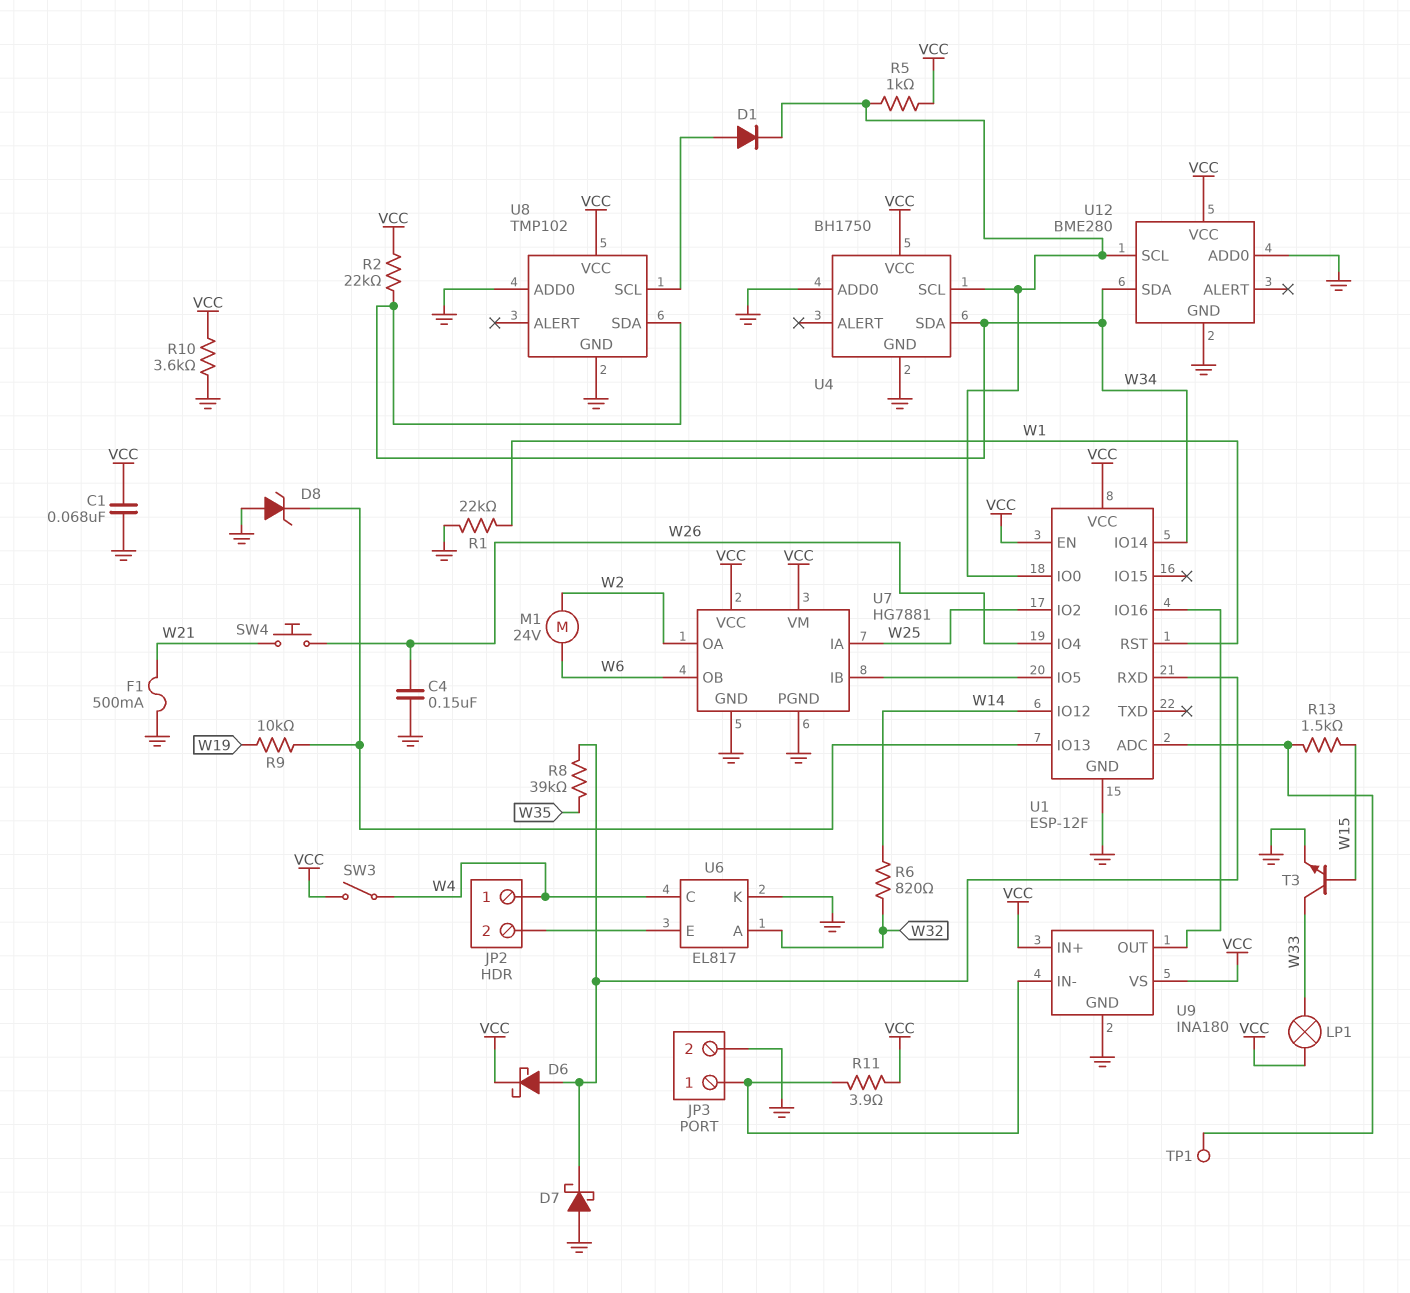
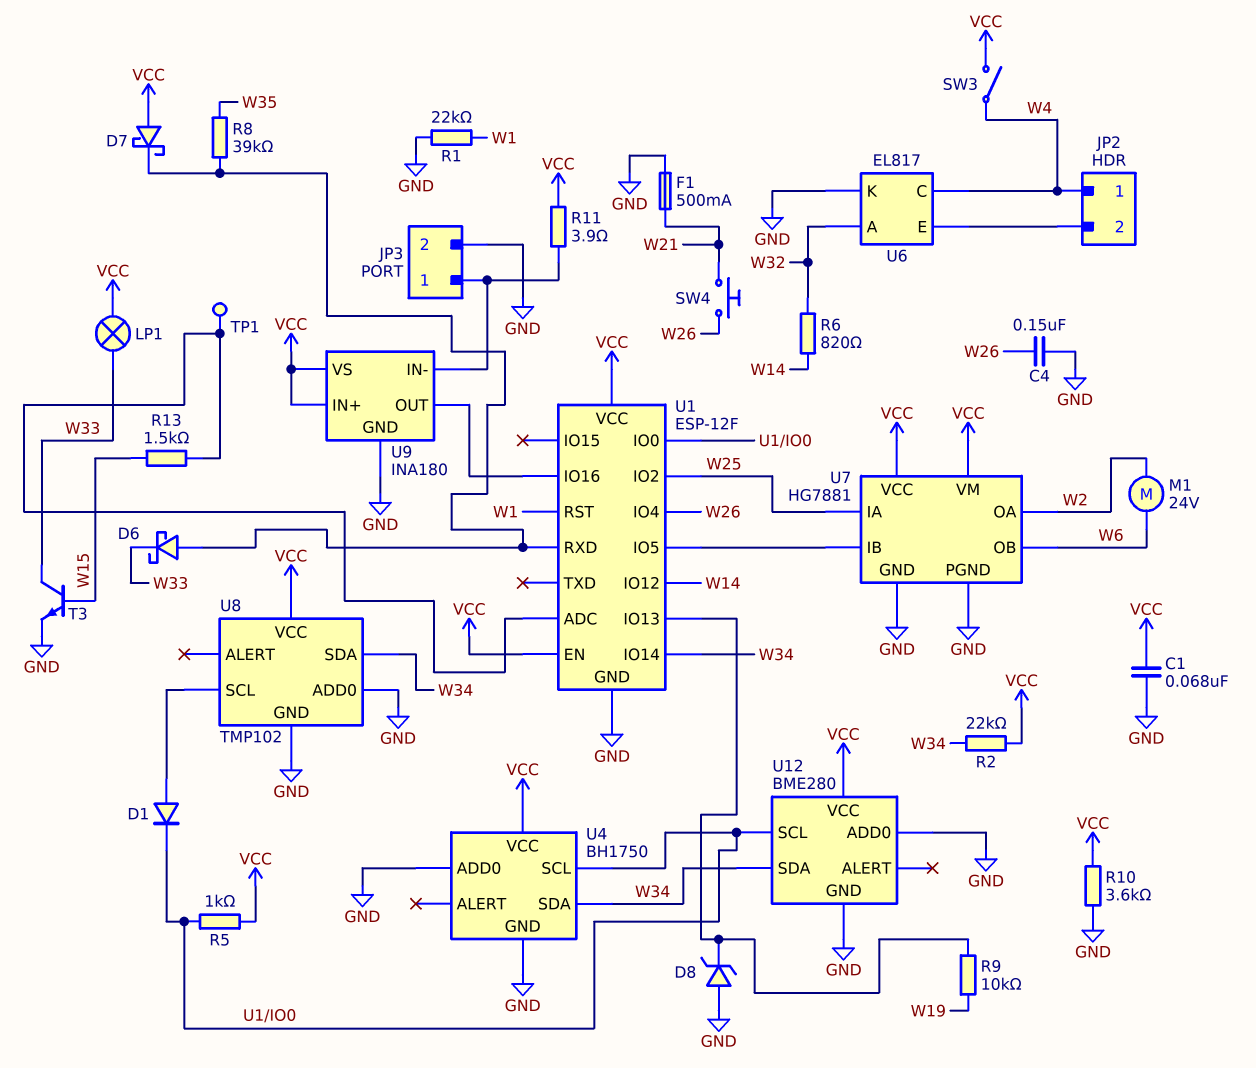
D6: schottky (A U1/RXD, K VCC) -> schottky (A U1/RXD, K W33)
D7: schottky (A GND, K U1/RXD) -> schottky (A VCC, K U1/RXD)

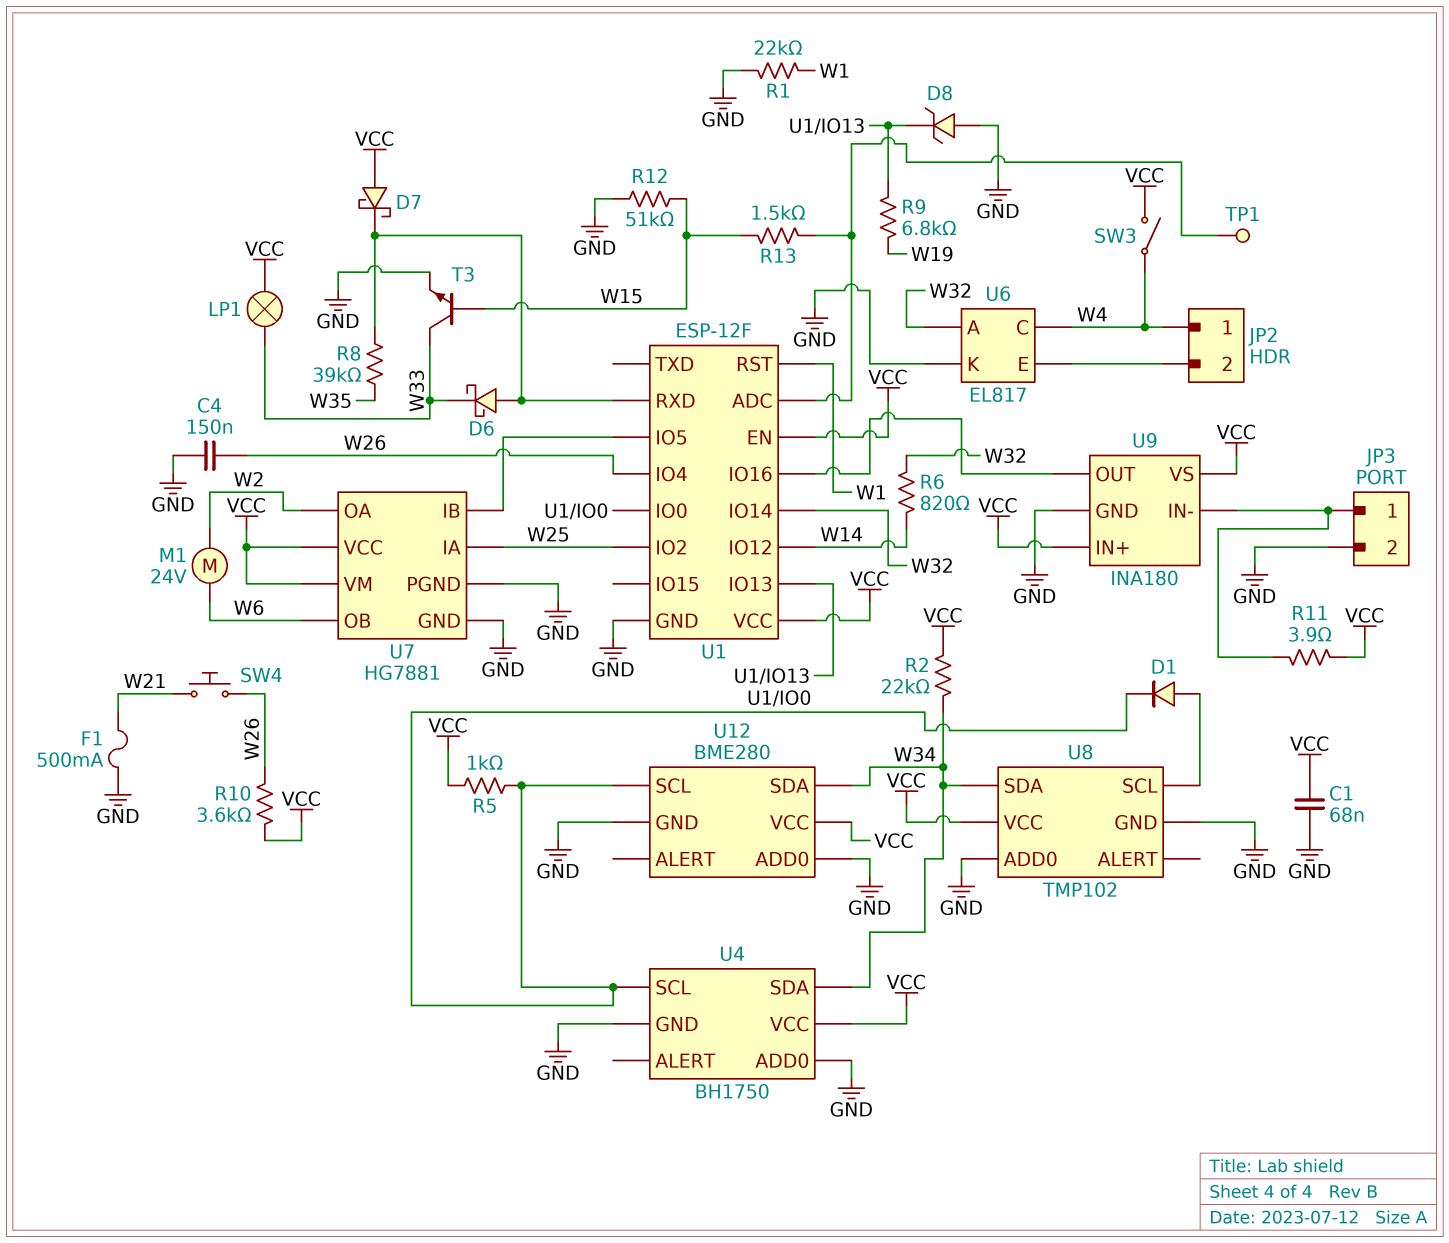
R9: 10k (U1/IO13, W19) -> 6.8k (U1/IO13, W19)
R10: 3.6k (GND, VCC) -> 3.6k (VCC, W26)
R12: none -> 51k (GND, W15)
U1 pin IO14: W34 -> W32

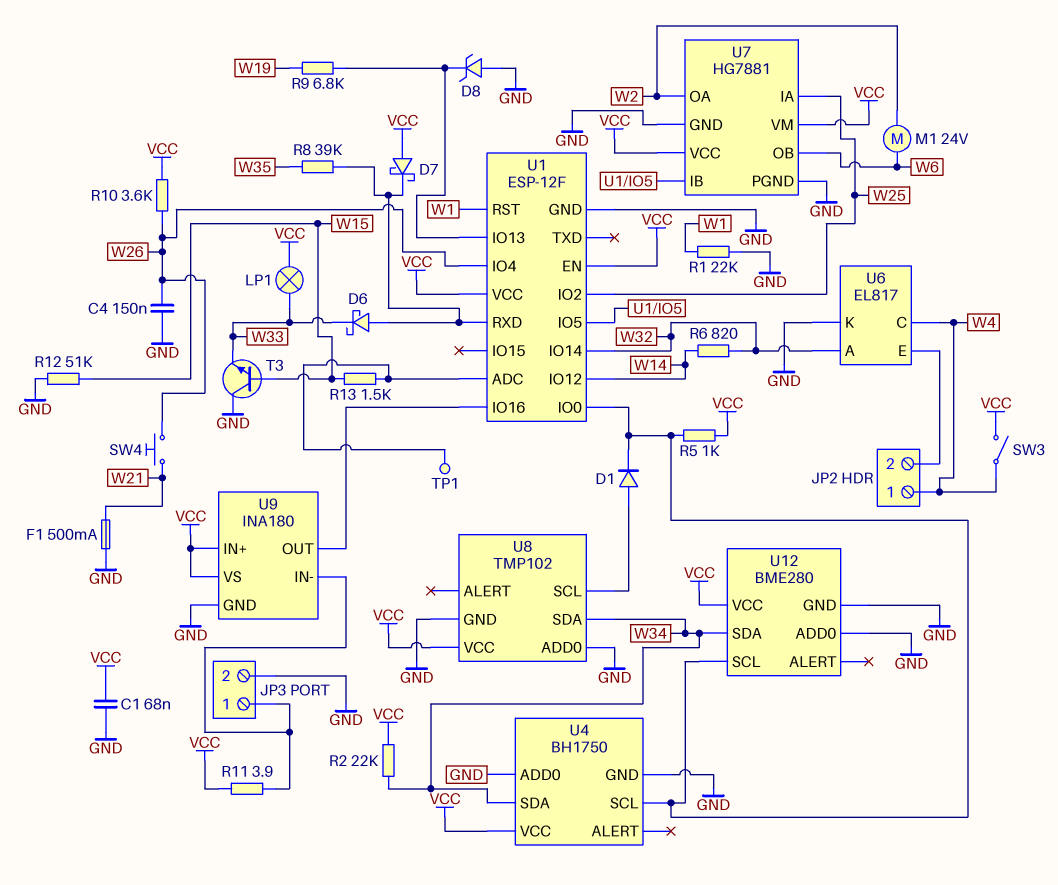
T3: NPN (B W15, C W33, E GND) -> NPN (B W15, C GND, E W33)

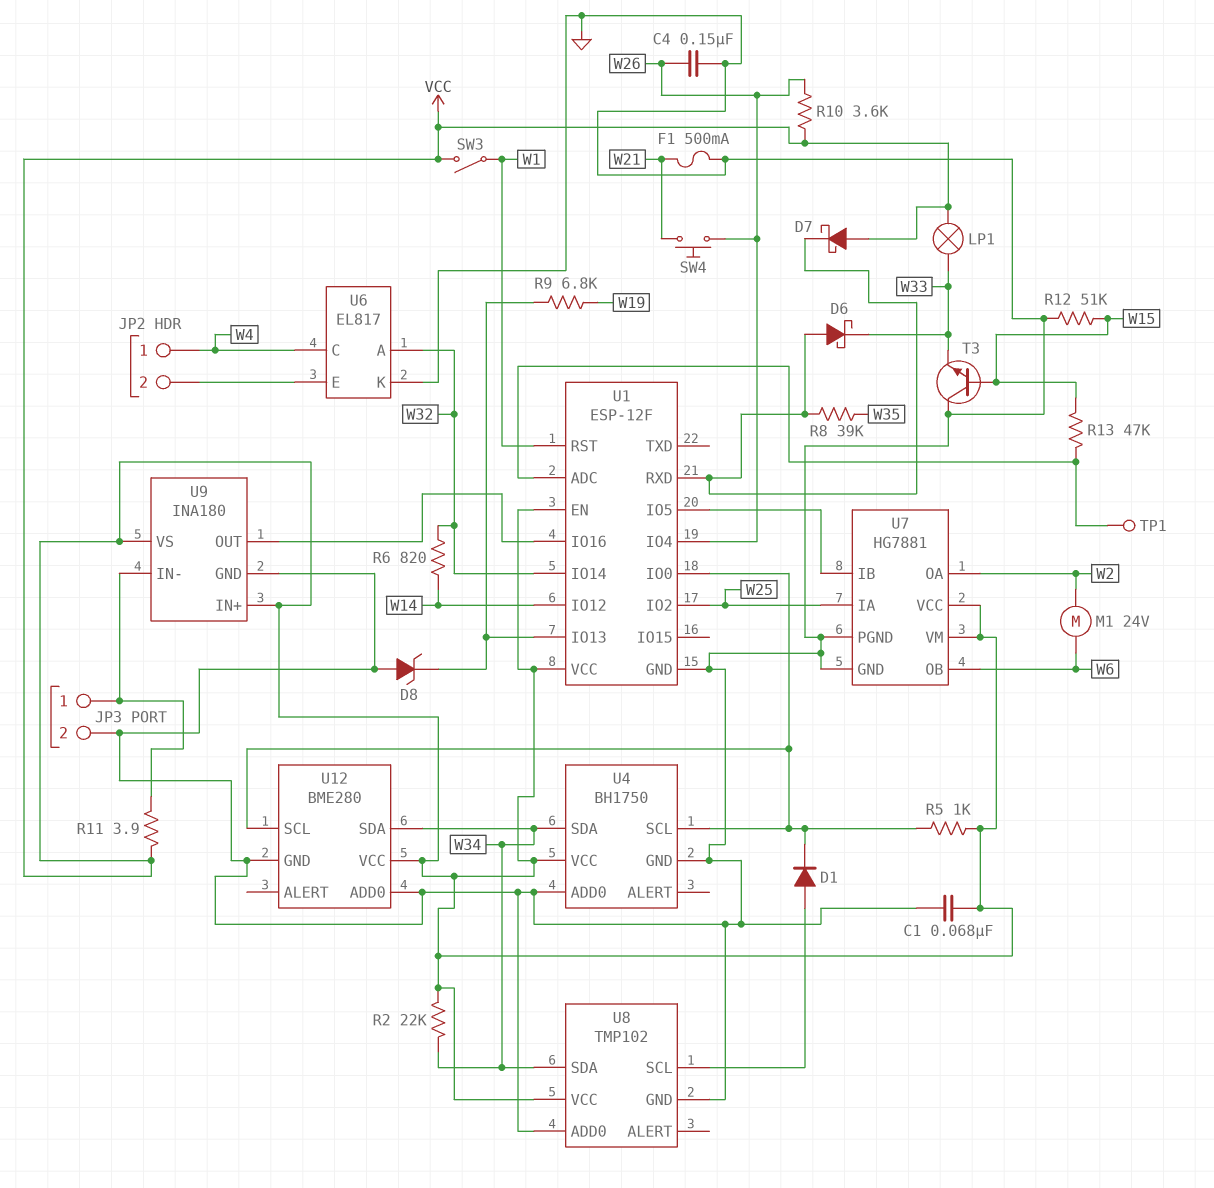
R1: 22k (GND, W1) -> none
R13: 1.5k (U1/ADC, W15) -> 47k (U1/ADC, W15)
SW3: switch (VCC, W4) -> switch (VCC, W1)

